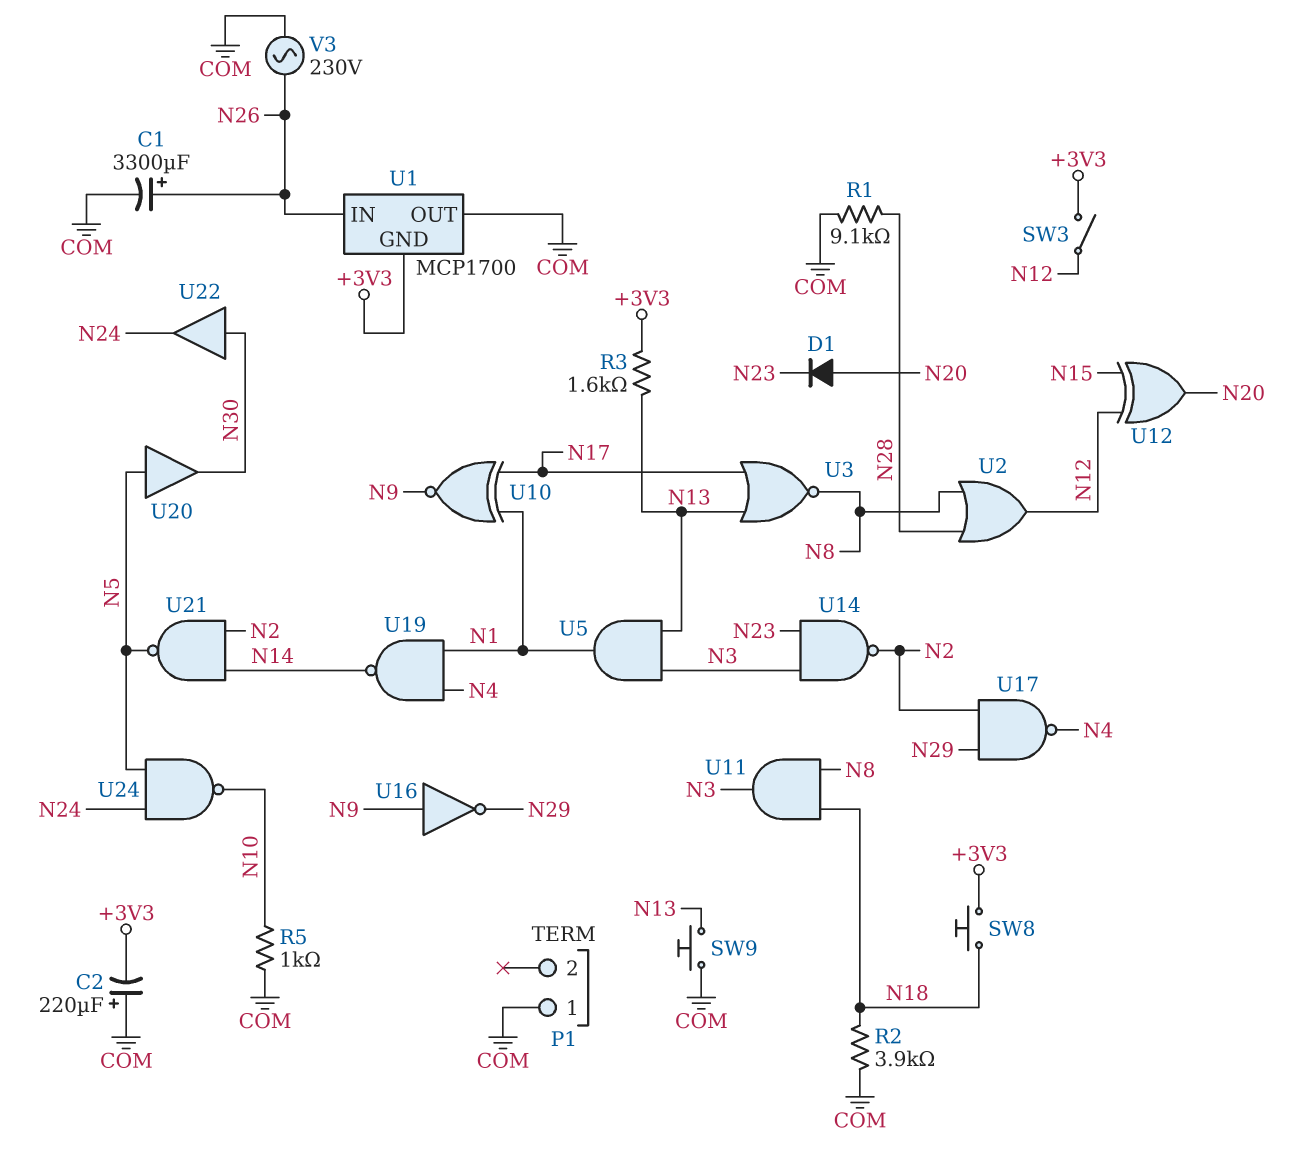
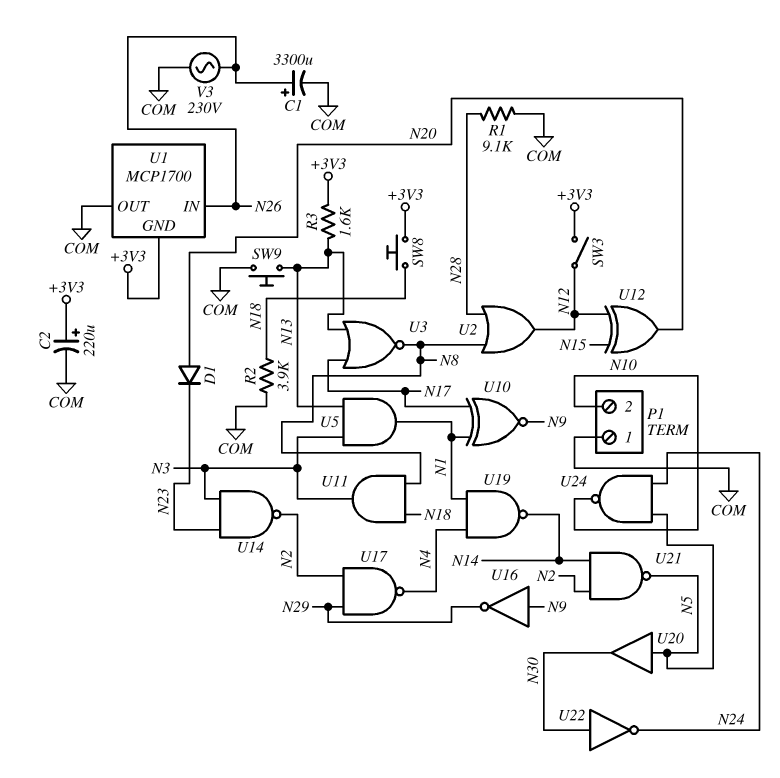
C2: 220uF (plus COM, minus +3V3) -> 220uF (plus +3V3, minus COM)
P1 pin 2: none -> N10
R5: 1k (COM, N10) -> none
U22: buffer (in N30, out N24) -> NOT (in N30, out N24)

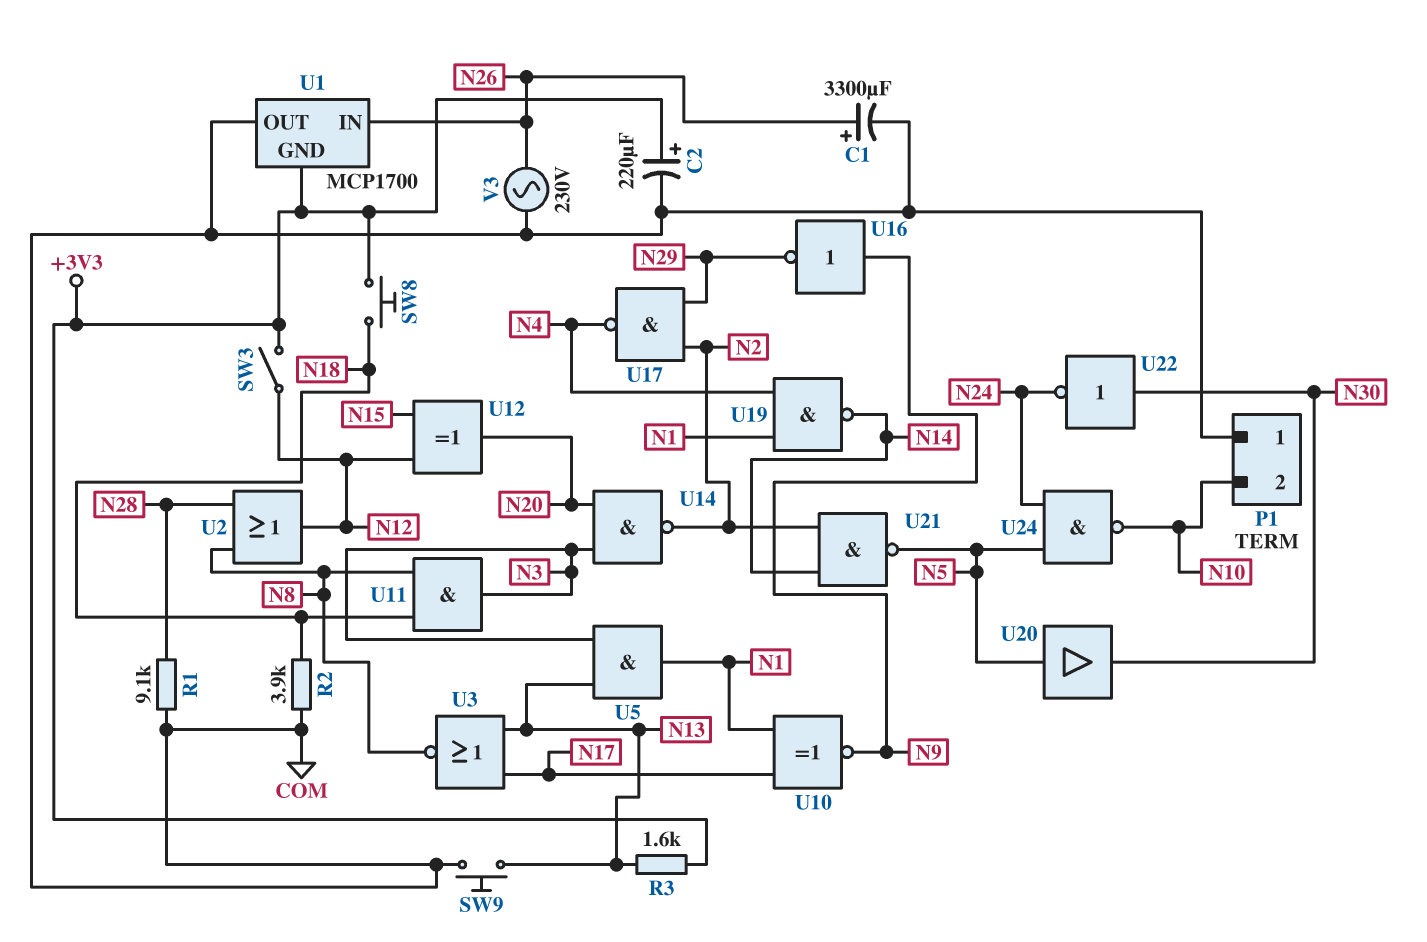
D1: diode (A N20, K N23) -> none
U14: NAND (in N3, in N23, out N2) -> NAND (in N3, in N20, out N2)

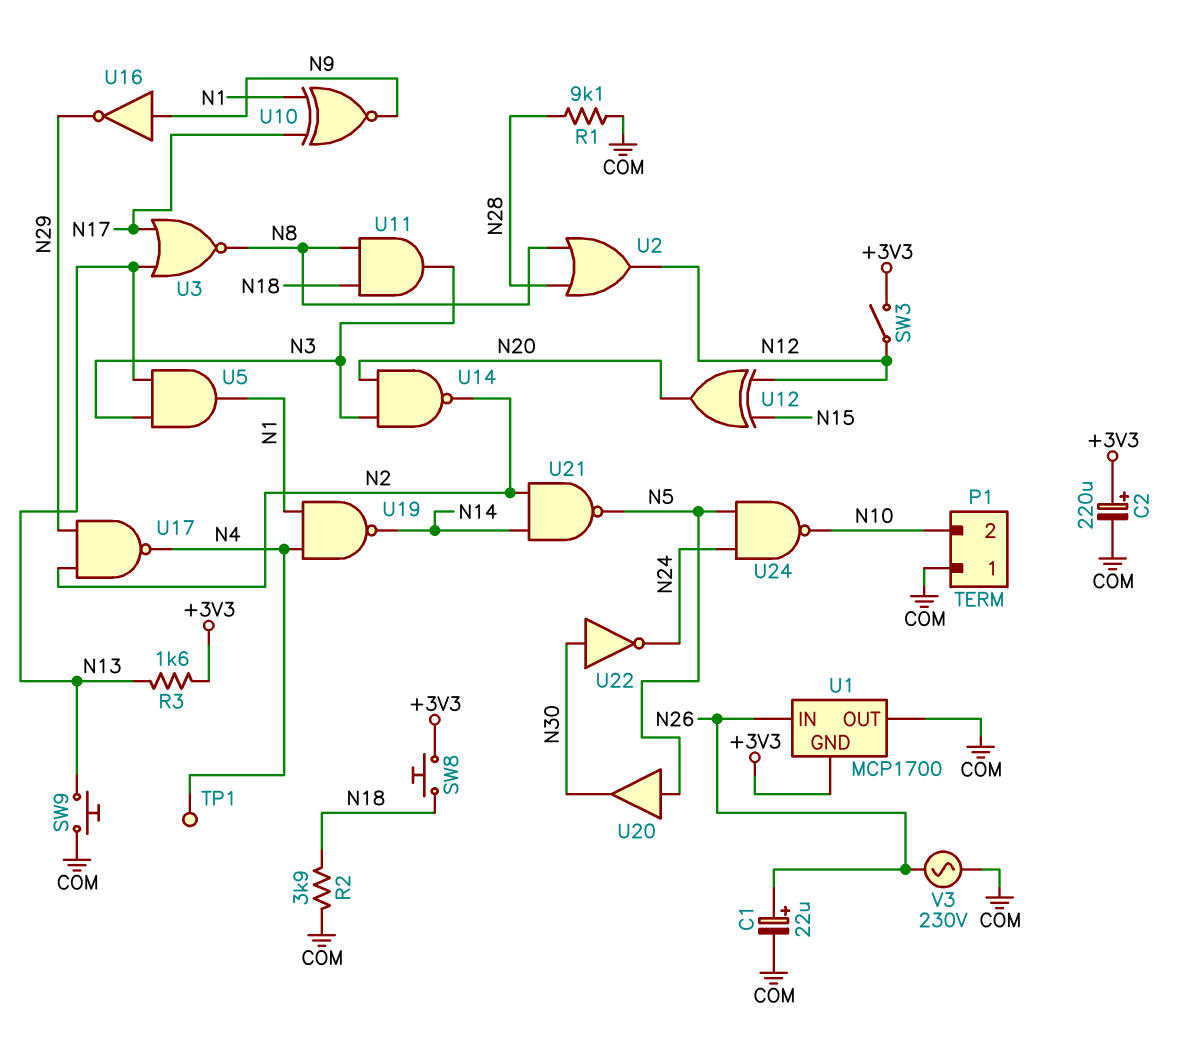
C1: 3300uF (plus N26, minus COM) -> 22uF (plus N26, minus COM)
TP1: none -> test point (N4)

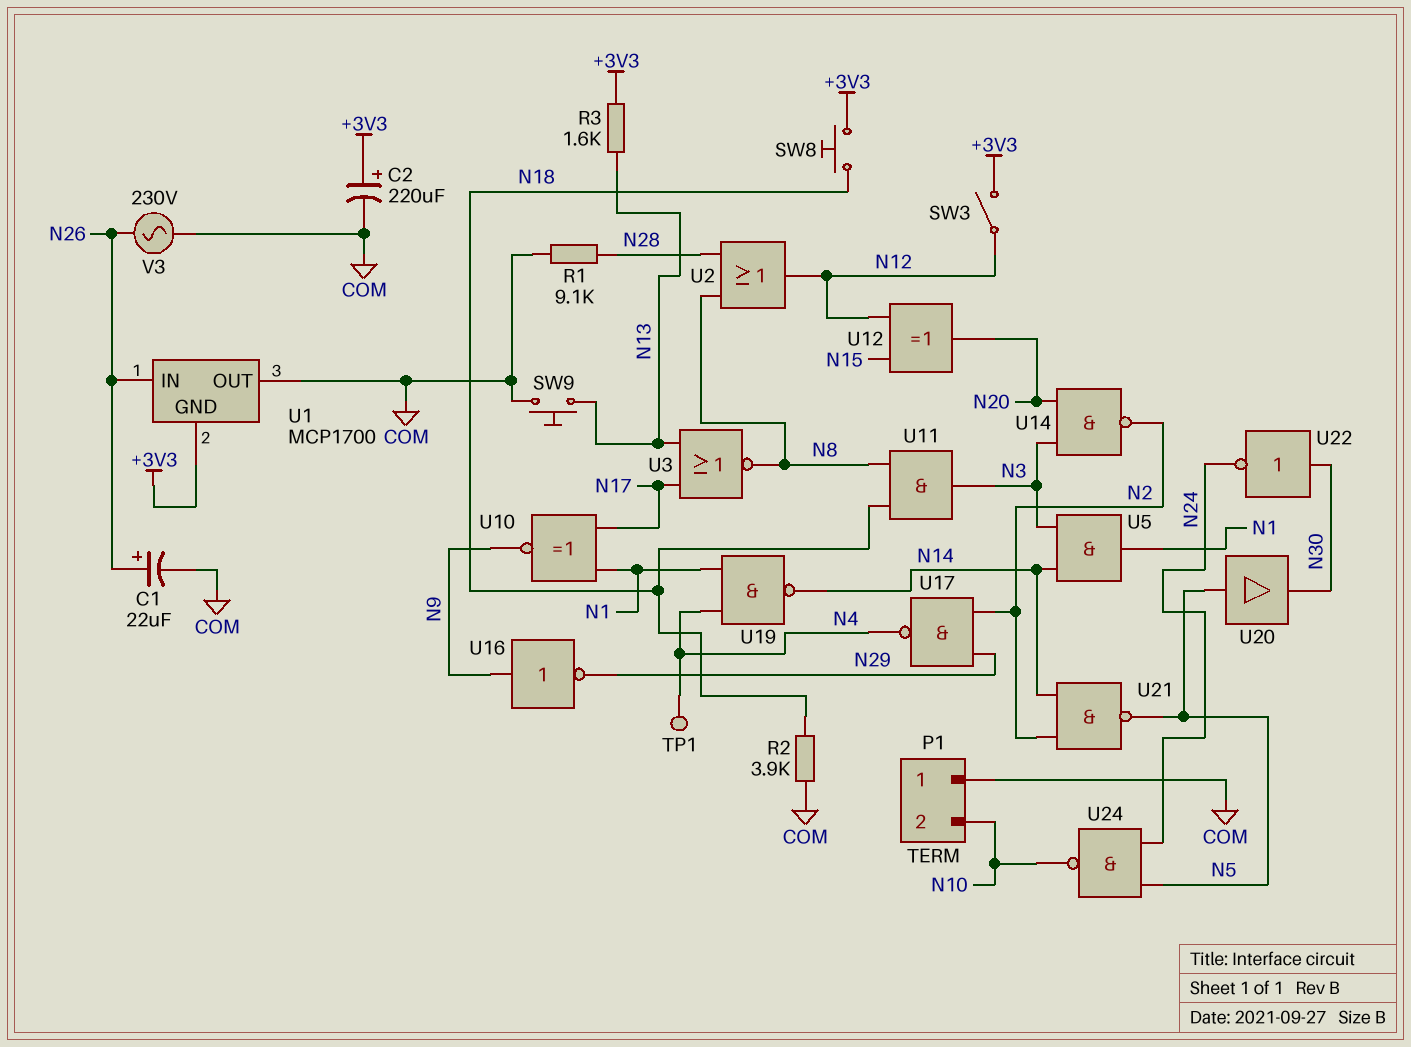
U5: AND (in N3, in N13, out N1) -> AND (in N3, in N14, out N1)

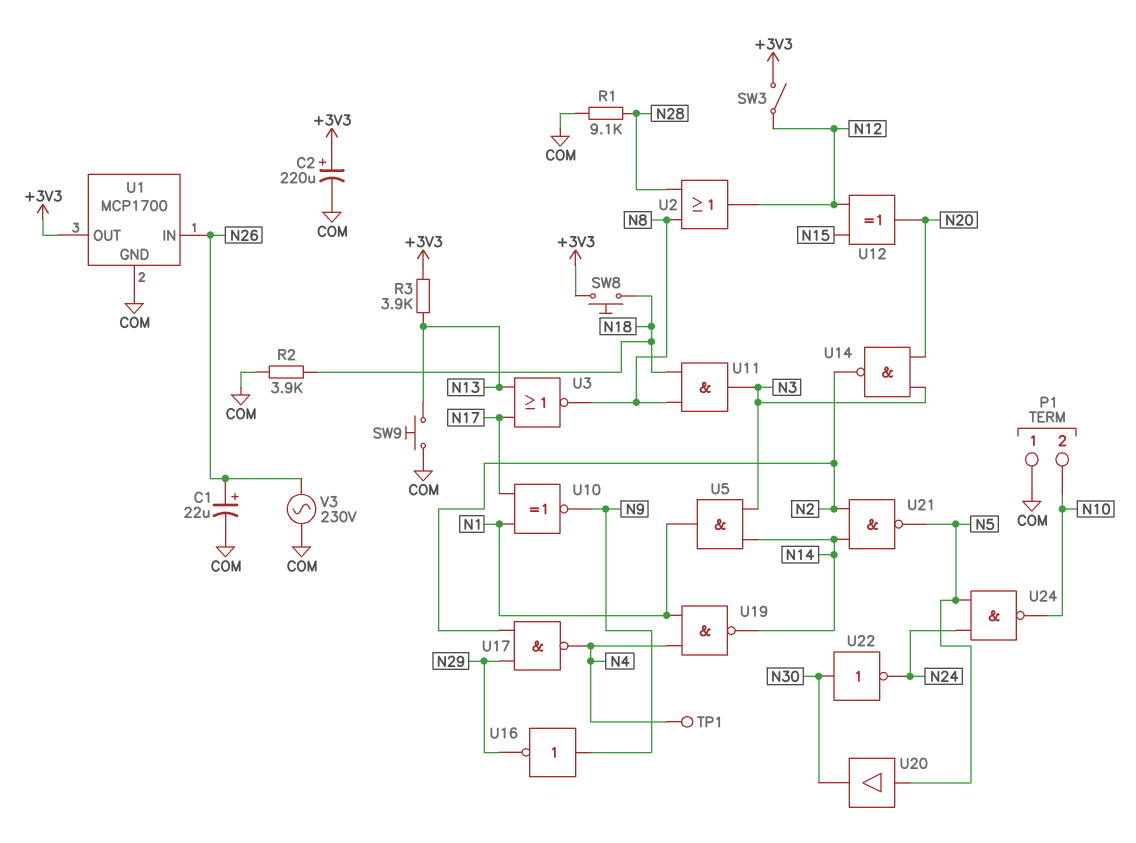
R3: 1.6k (+3V3, N13) -> 3.9k (+3V3, N13)
U1 pin GND: +3V3 -> COM
U1 pin OUT: COM -> +3V3

